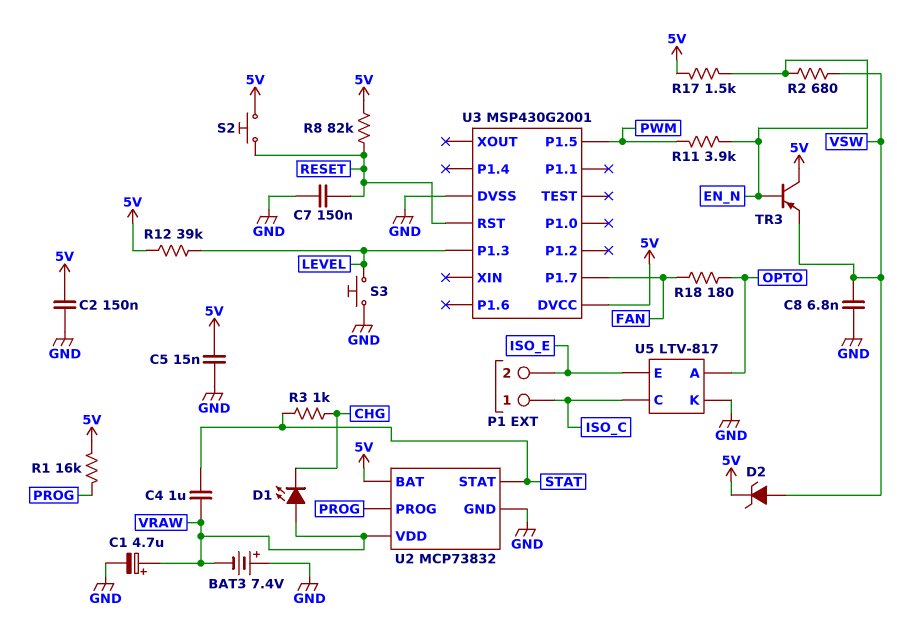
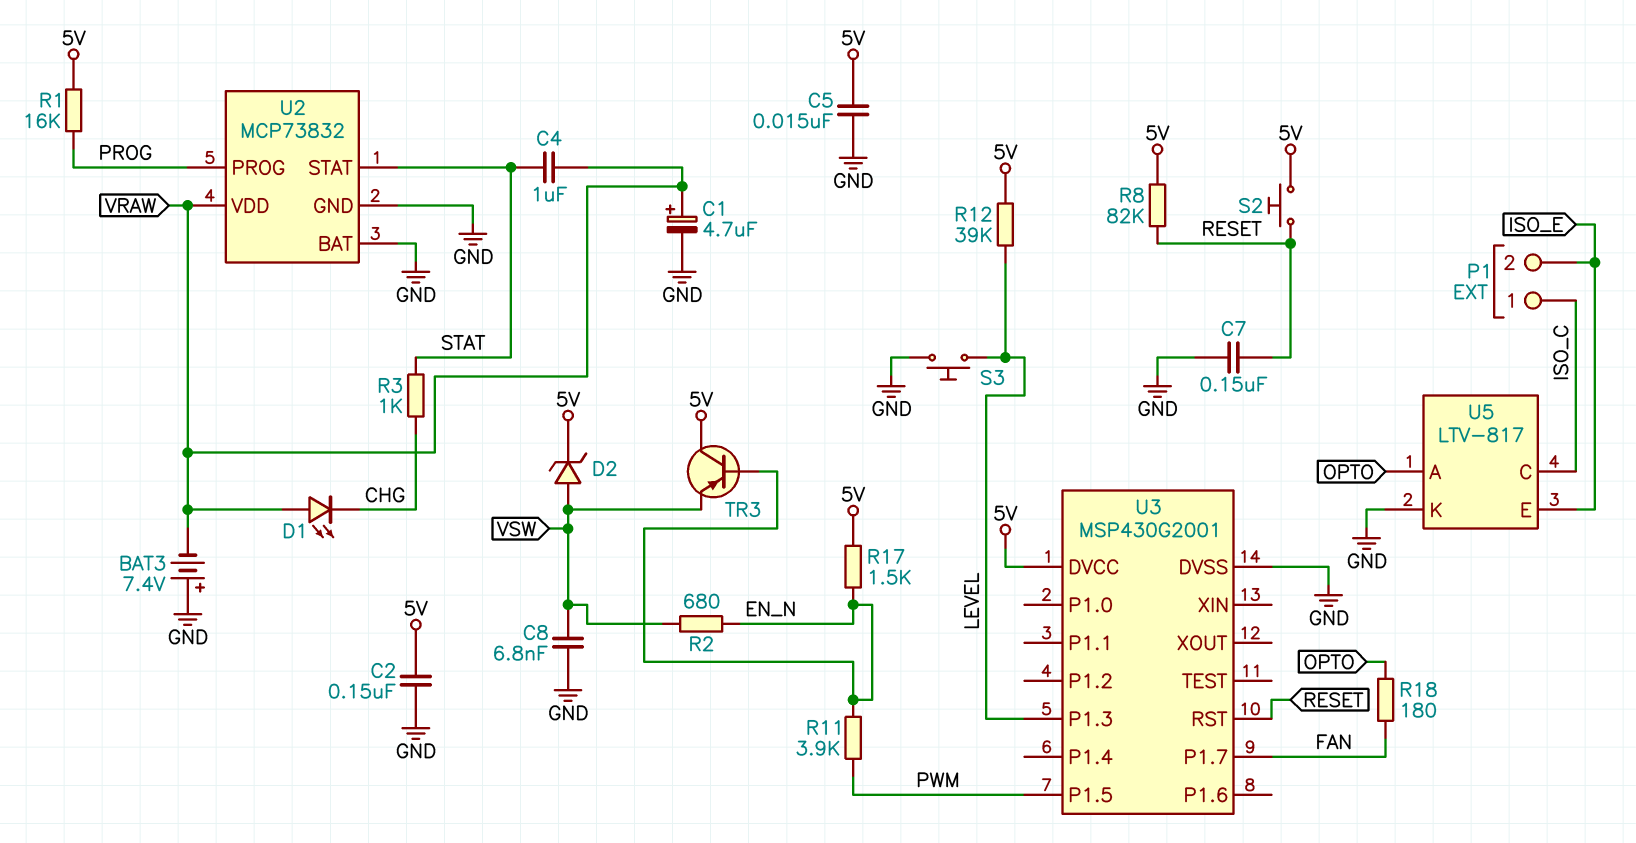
U2 pin BAT: 5V -> GND

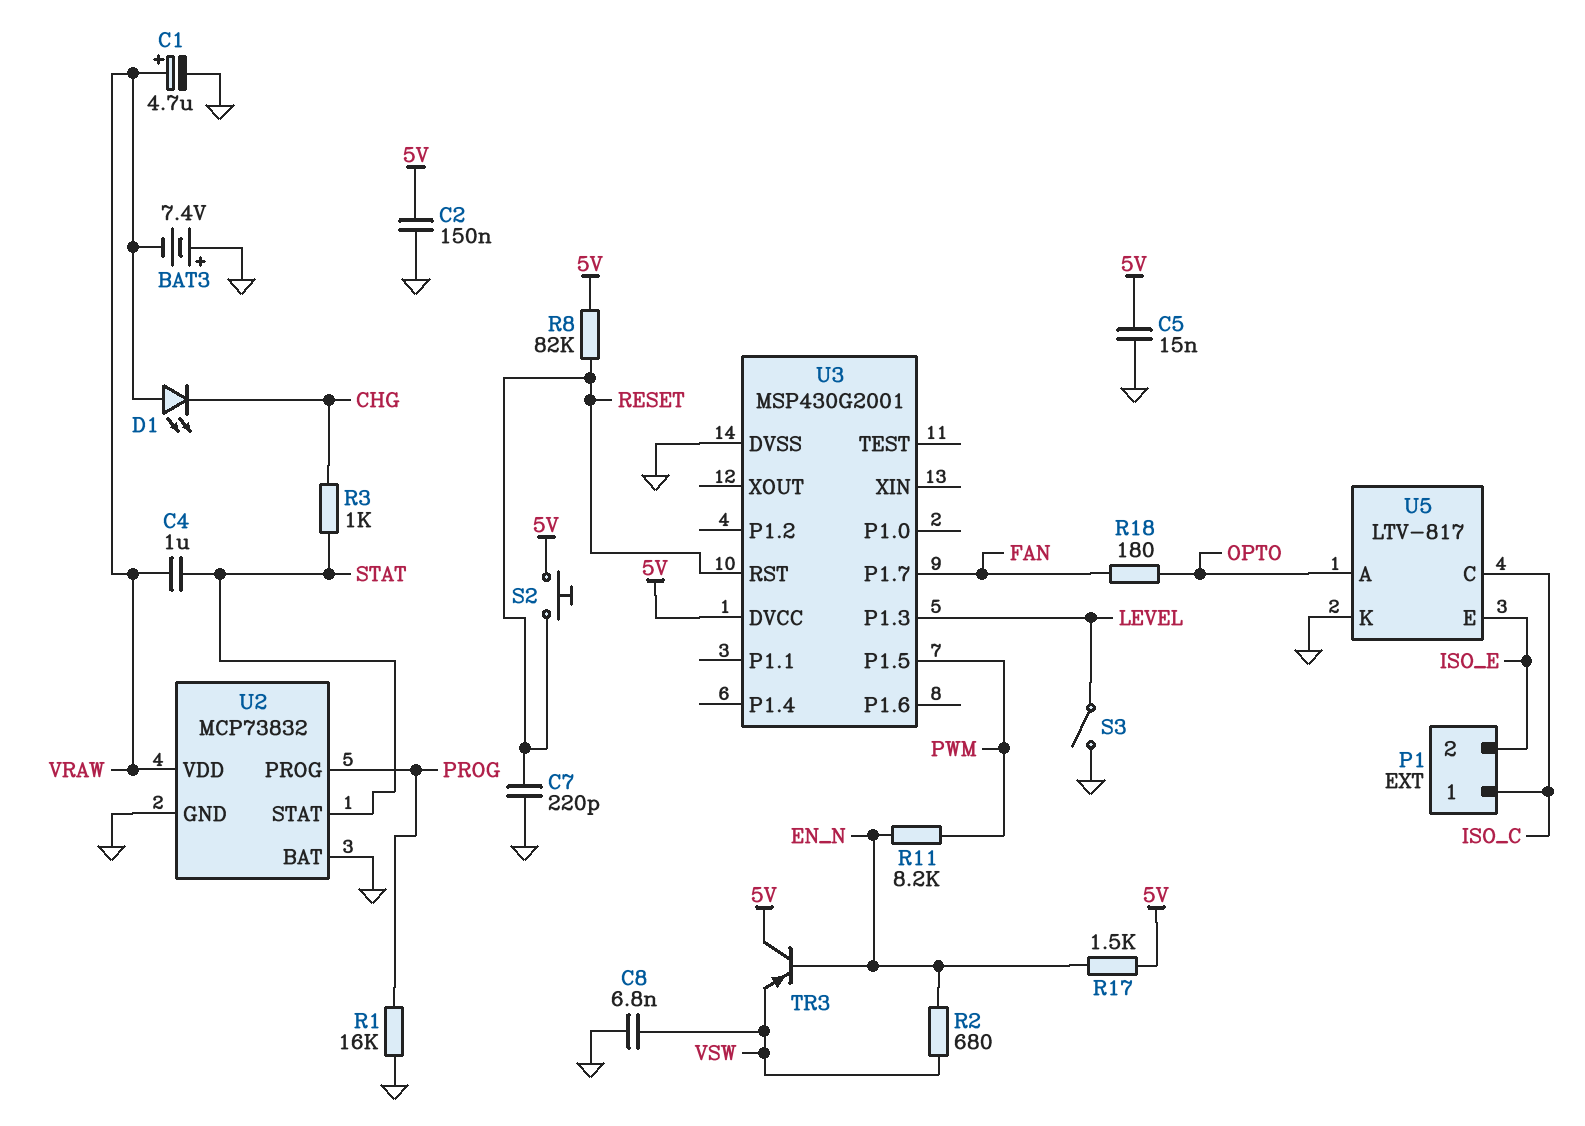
C7: 150nF (GND, RESET) -> 220pF (GND, RESET)
D2: zener (A VSW, K 5V) -> none
R1: 16k (5V, PROG) -> 16k (GND, PROG)
R11: 3.9k (EN_N, PWM) -> 8.2k (EN_N, PWM)
R12: 39k (5V, LEVEL) -> none
S3: button (GND, LEVEL) -> switch (GND, LEVEL)

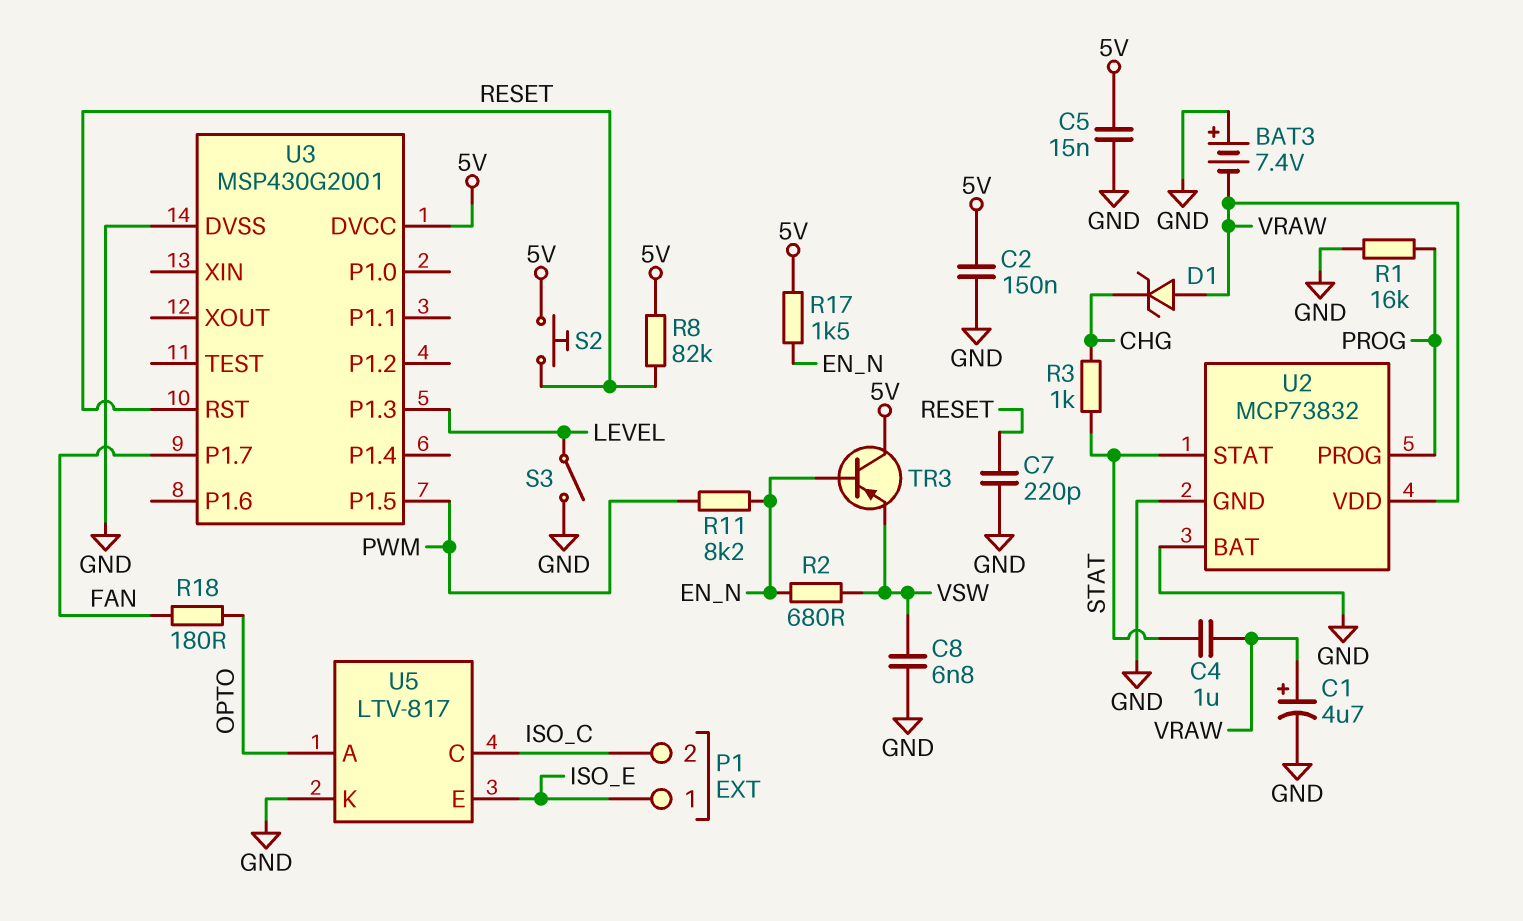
D1: LED (A VRAW, K CHG) -> zener (A VRAW, K CHG)
P1 pin 1: ISO_C -> ISO_E
P1 pin 2: ISO_E -> ISO_C

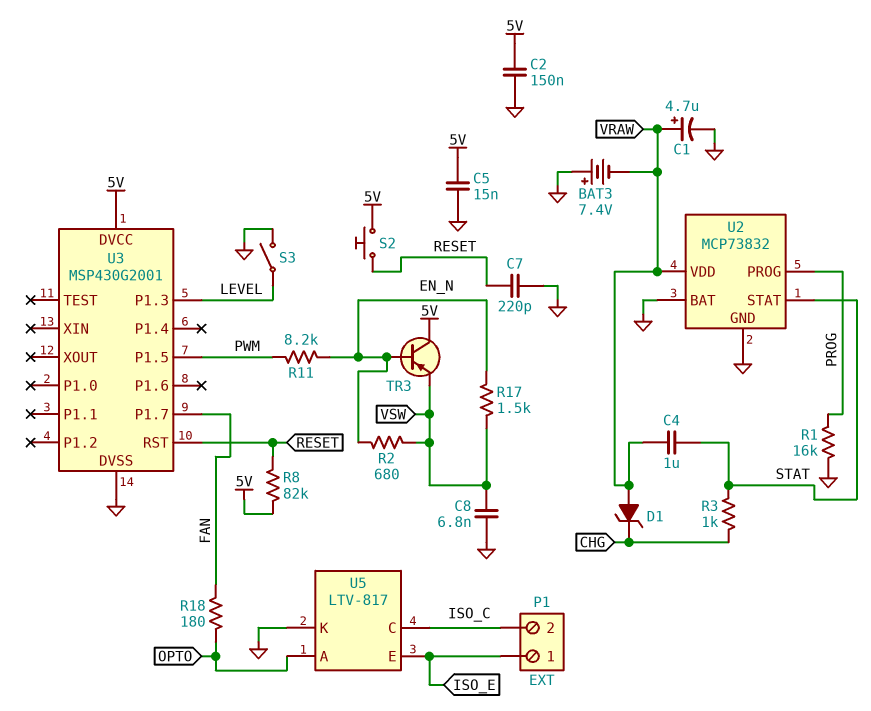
R17: 1.5k (5V, EN_N) -> 1.5k (EN_N, VSW)

